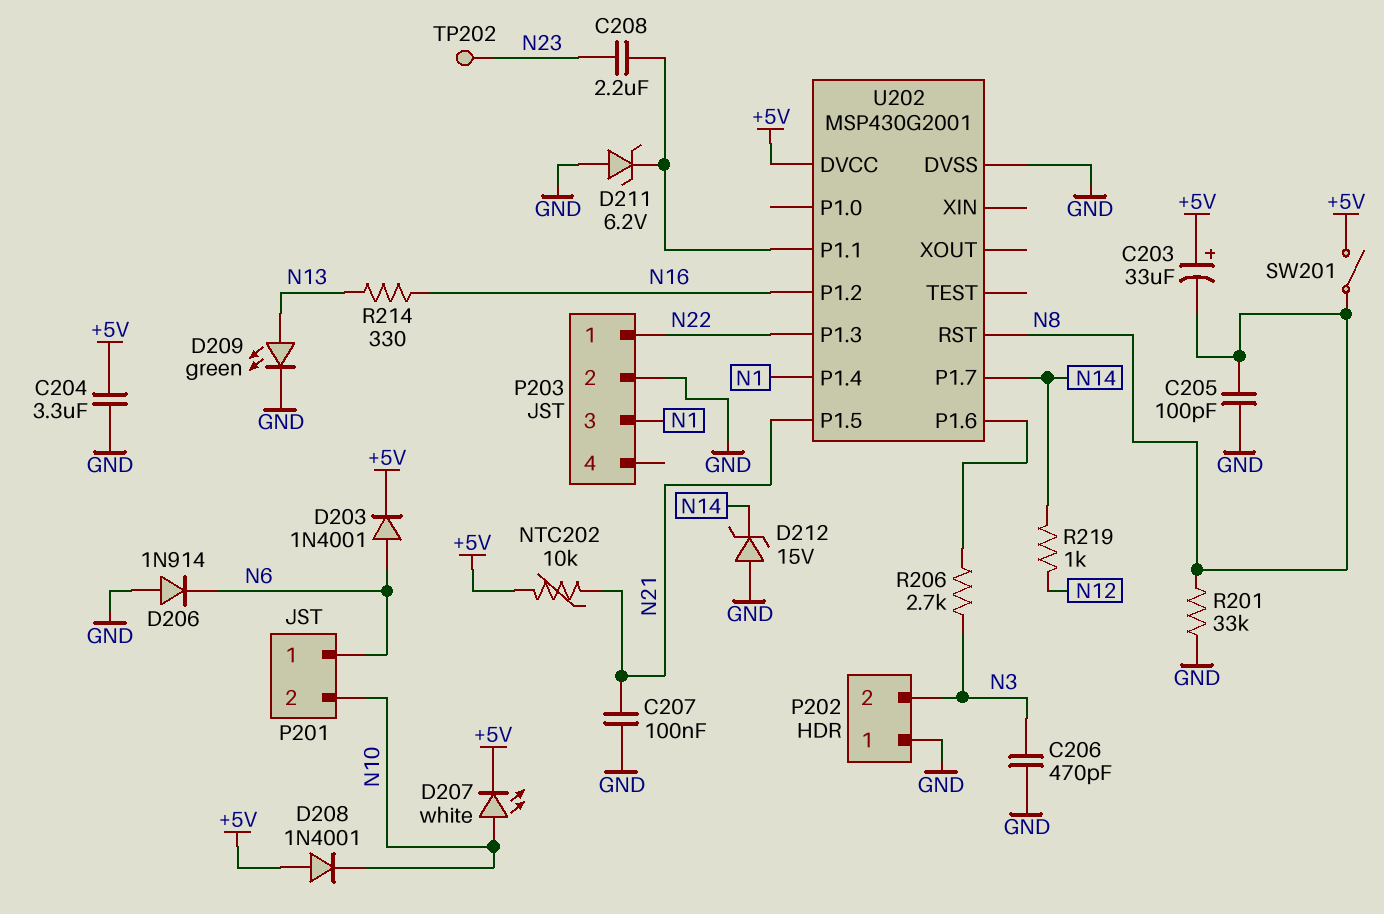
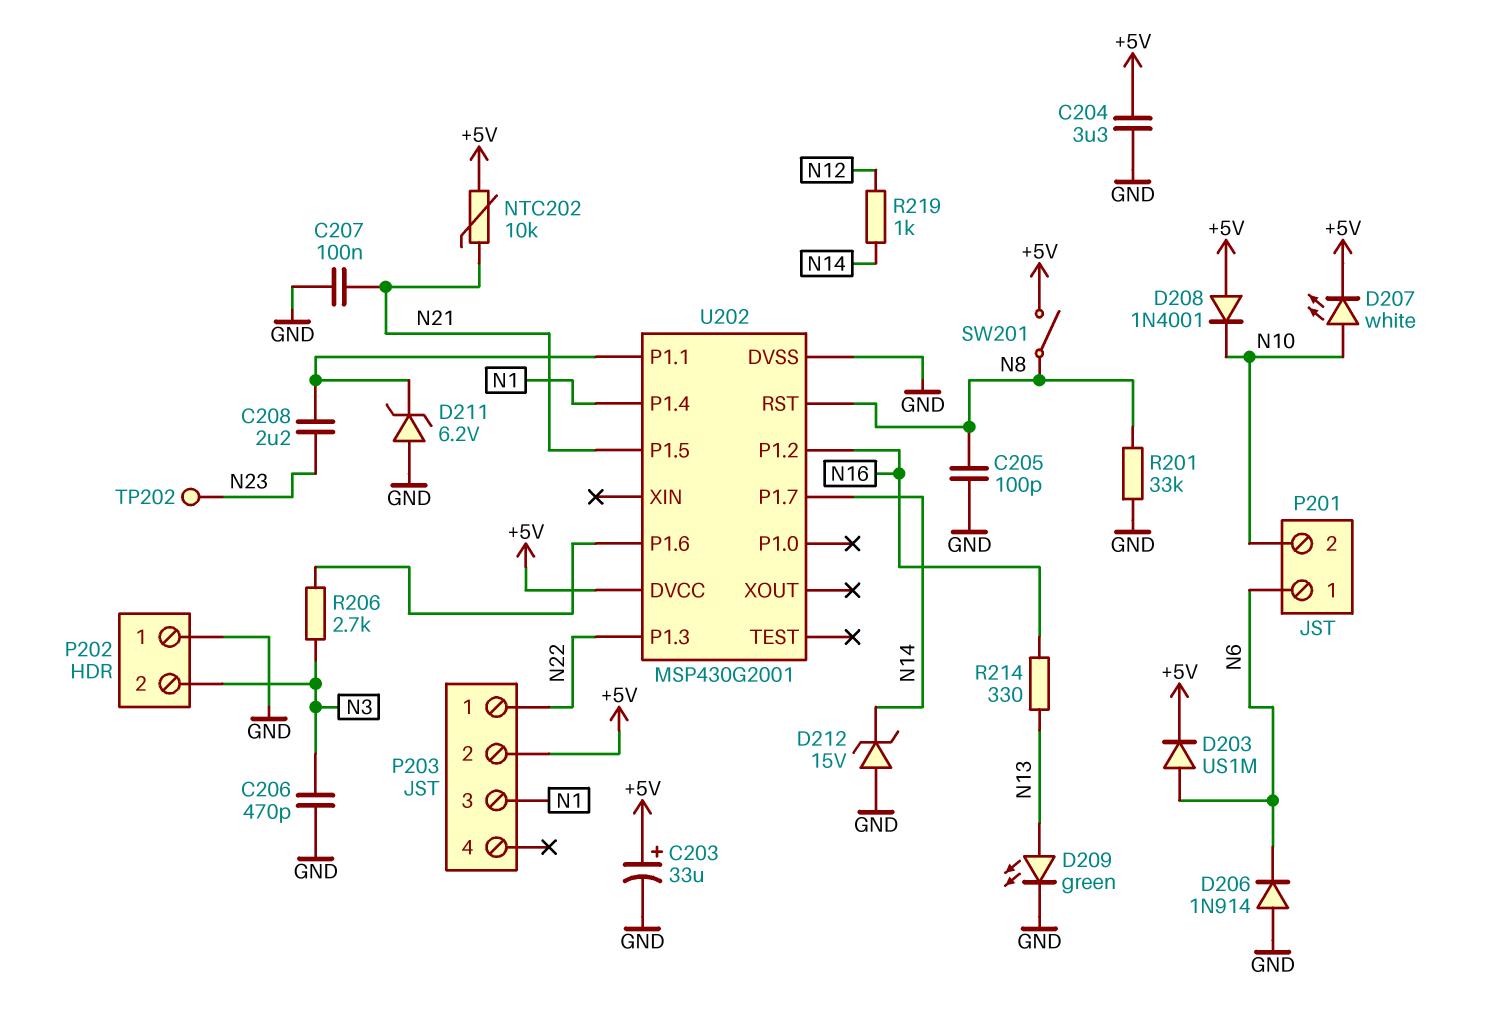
C203: 33uF (plus +5V, minus N8) -> 33uF (plus +5V, minus GND)
D203: diode 1N4001 (A N6, K +5V) -> diode US1M (A N6, K +5V)
P203 pin 2: GND -> +5V

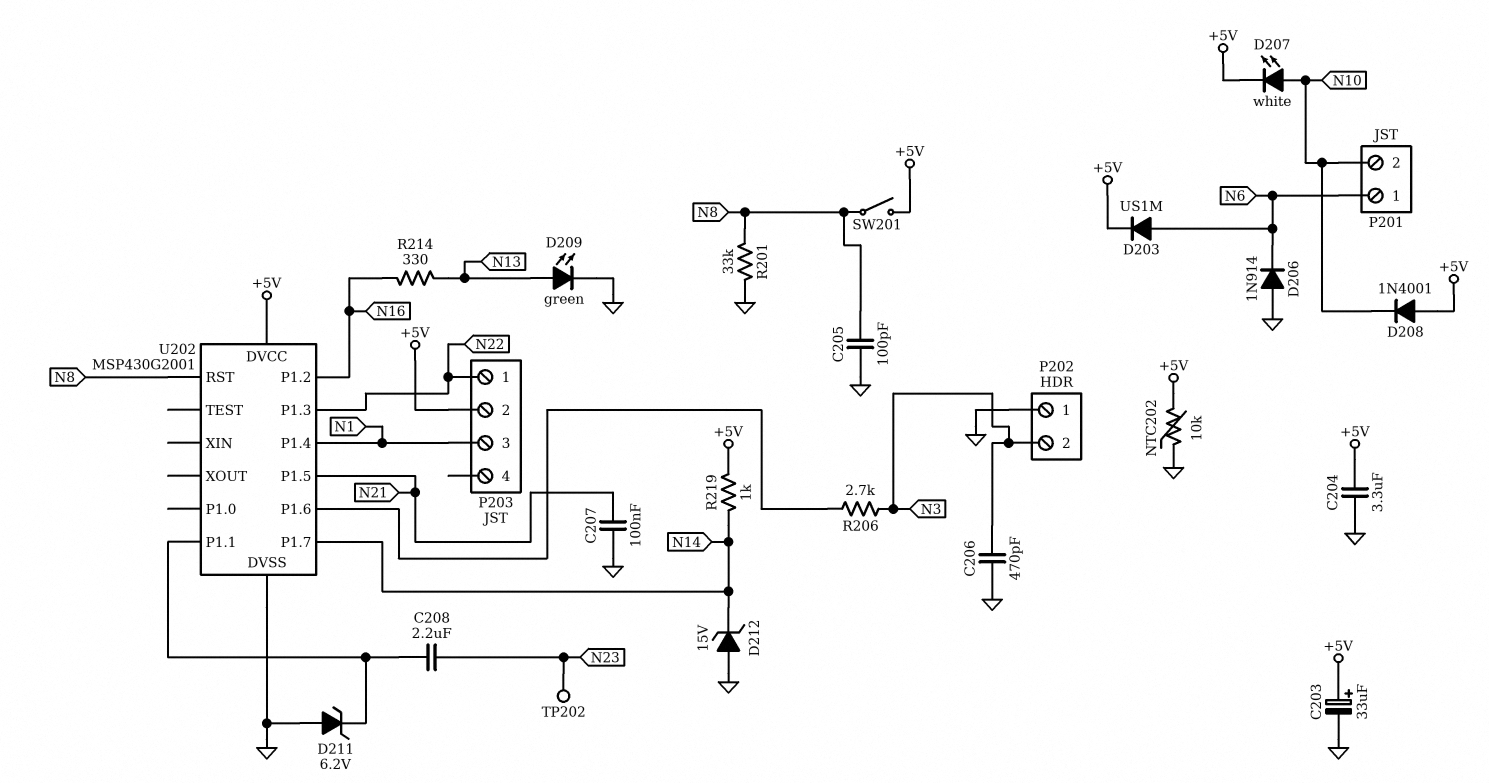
NTC202: 10k (+5V, N21) -> 10k (+5V, GND)
R219: 1k (N12, N14) -> 1k (+5V, N14)

